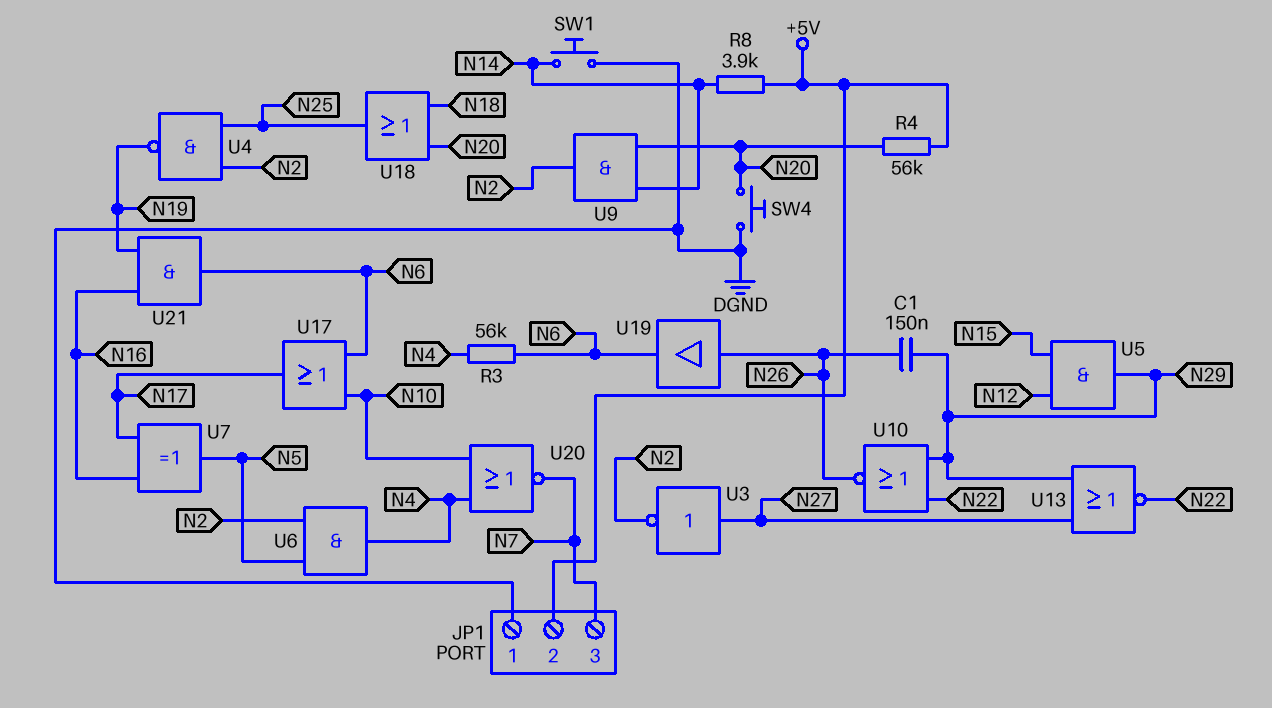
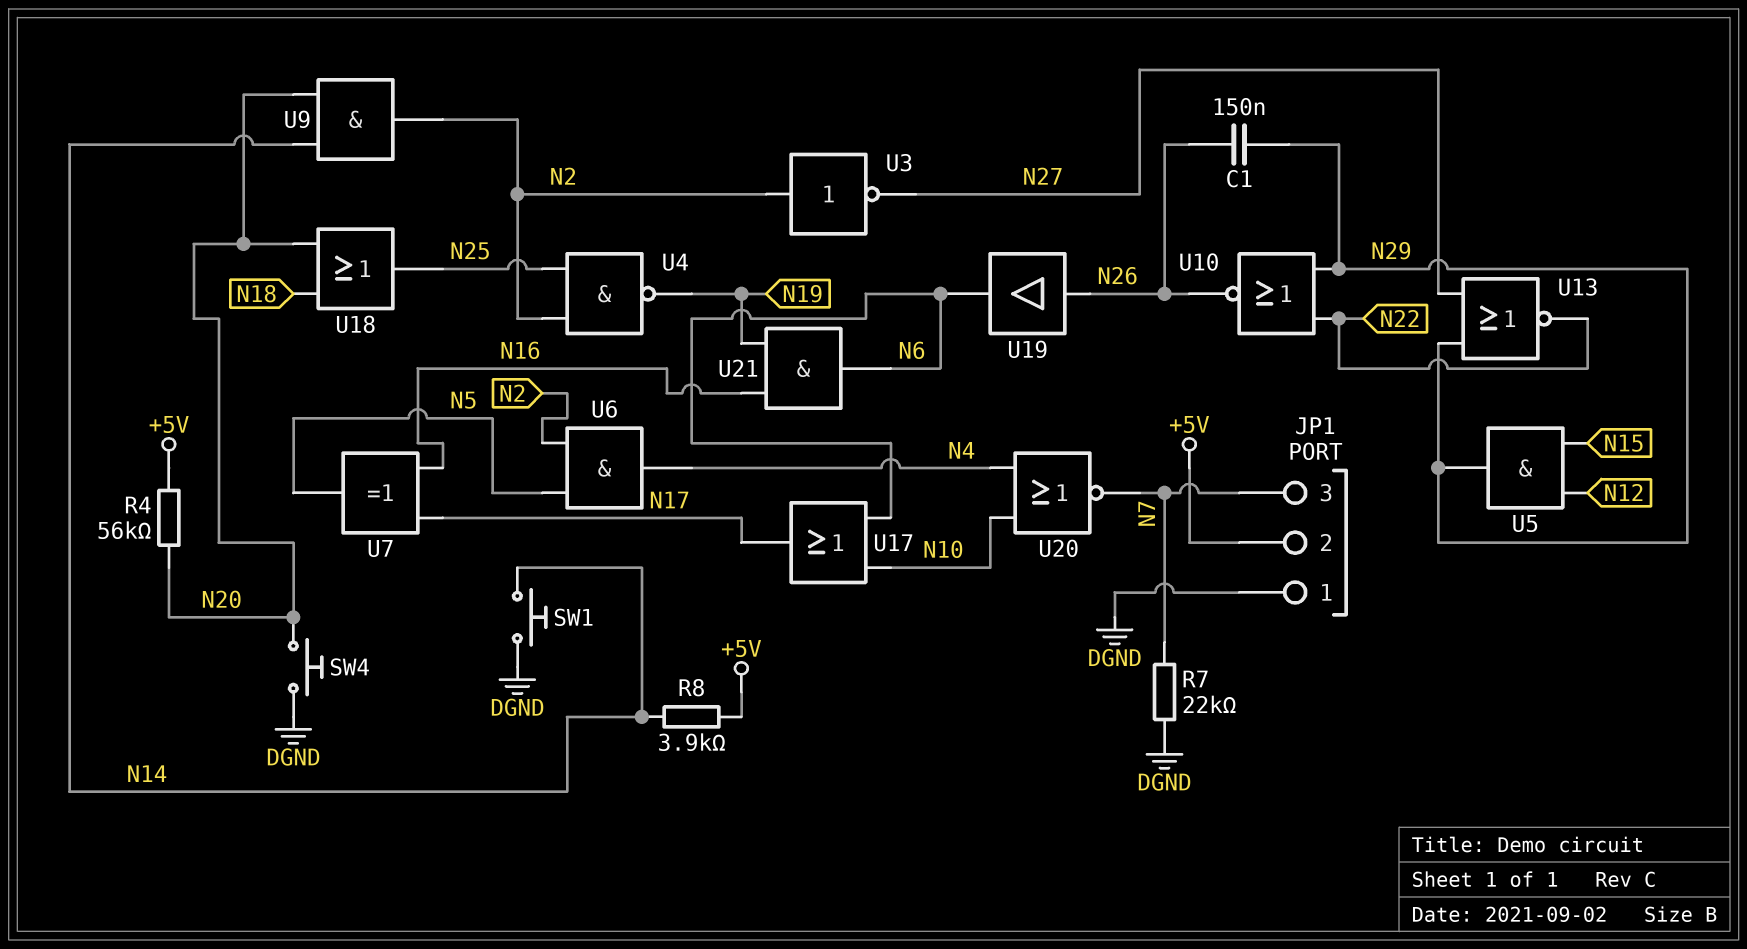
R3: 56k (N4, N6) -> none
R7: none -> 22k (DGND, N7)
U3: NOT (in N27, out N2) -> NOT (in N2, out N27)

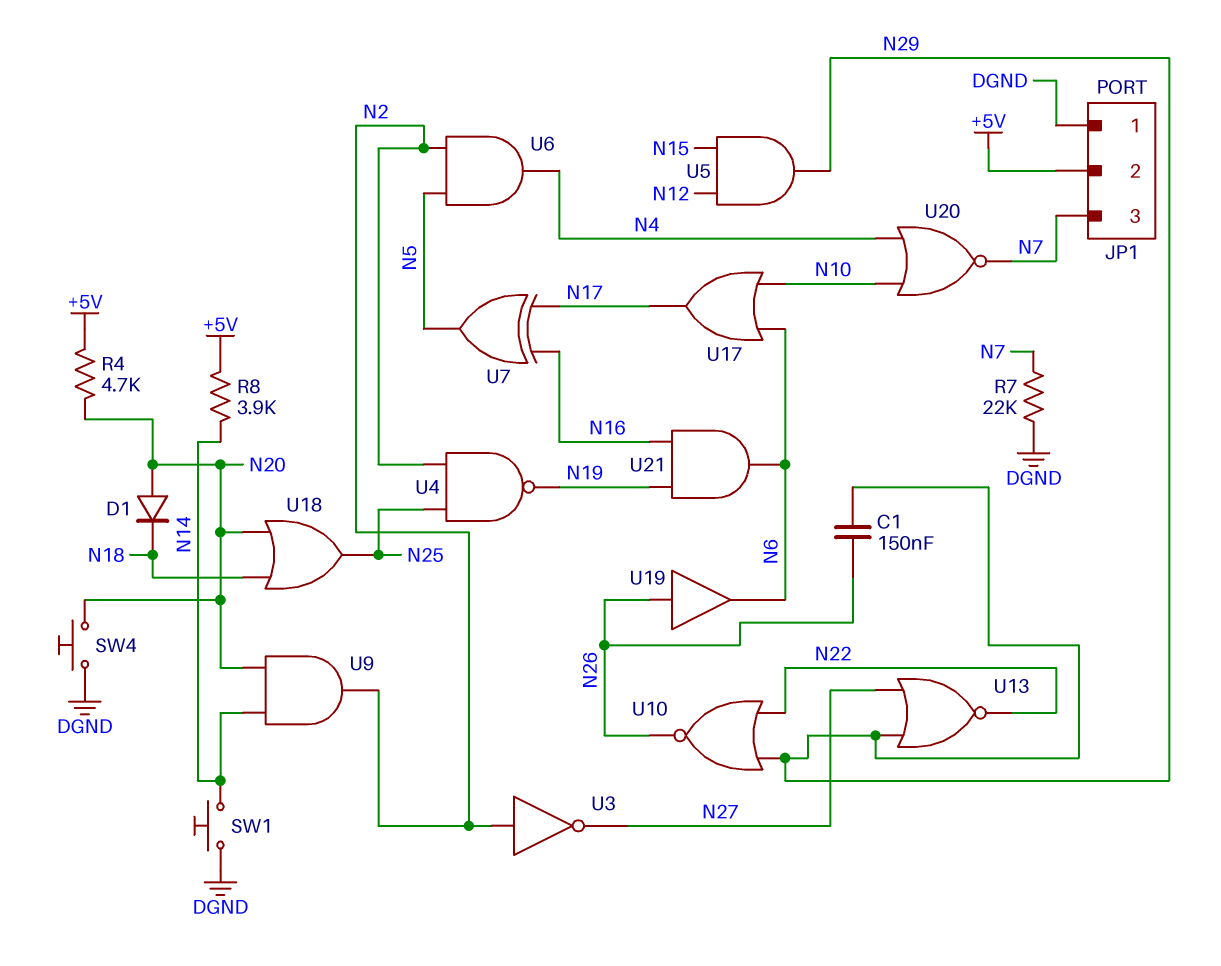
D1: none -> diode (A N20, K N18)
R4: 56k (+5V, N20) -> 4.7k (+5V, N20)

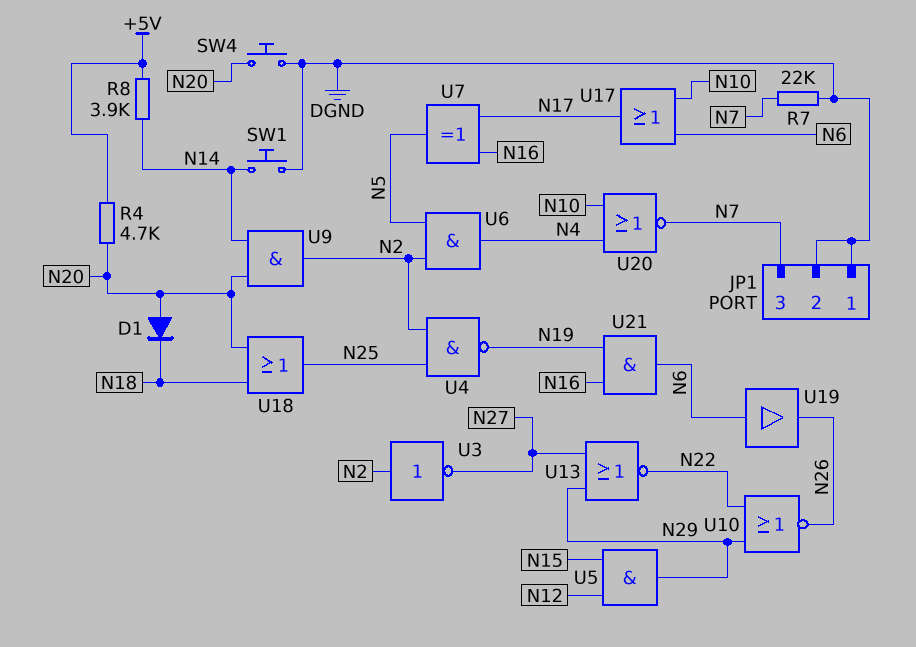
C1: 150nF (N26, N29) -> none
JP1 pin 2: +5V -> DGND
U19: buffer (in N26, out N6) -> buffer (in N6, out N26)

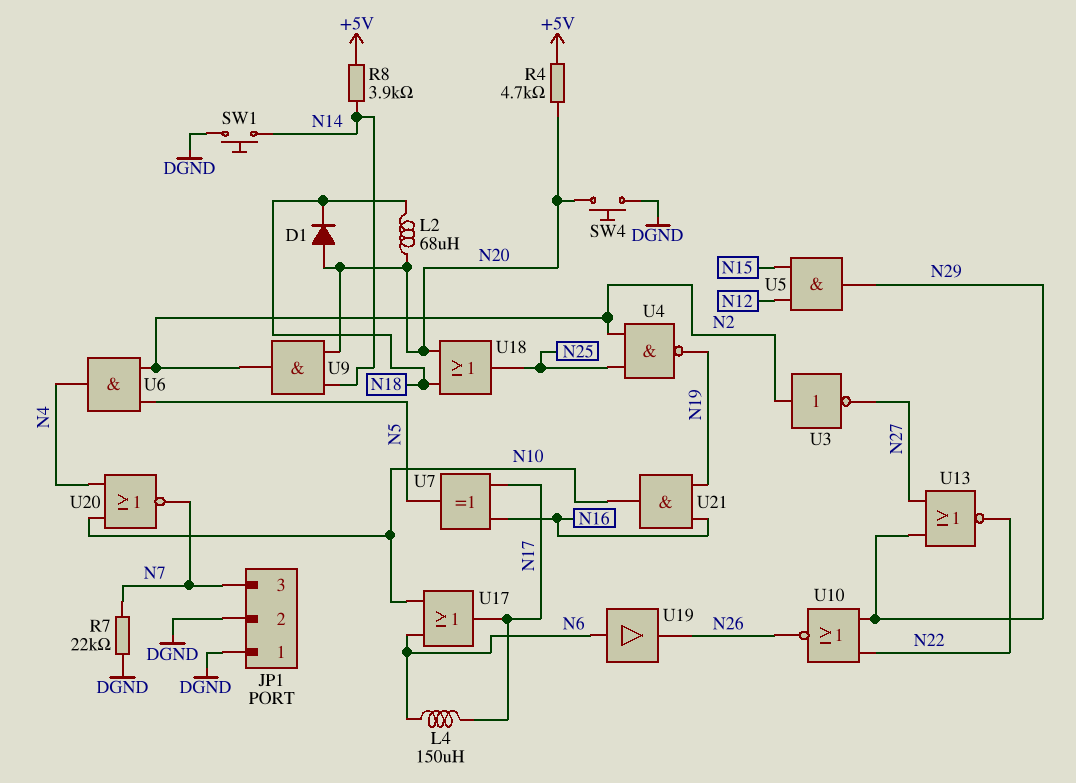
L2: none -> 68uH (N18, N20)
L4: none -> 150uH (N6, N17)
U21: AND (in N16, in N19, out N6) -> AND (in N16, in N19, out N10)

